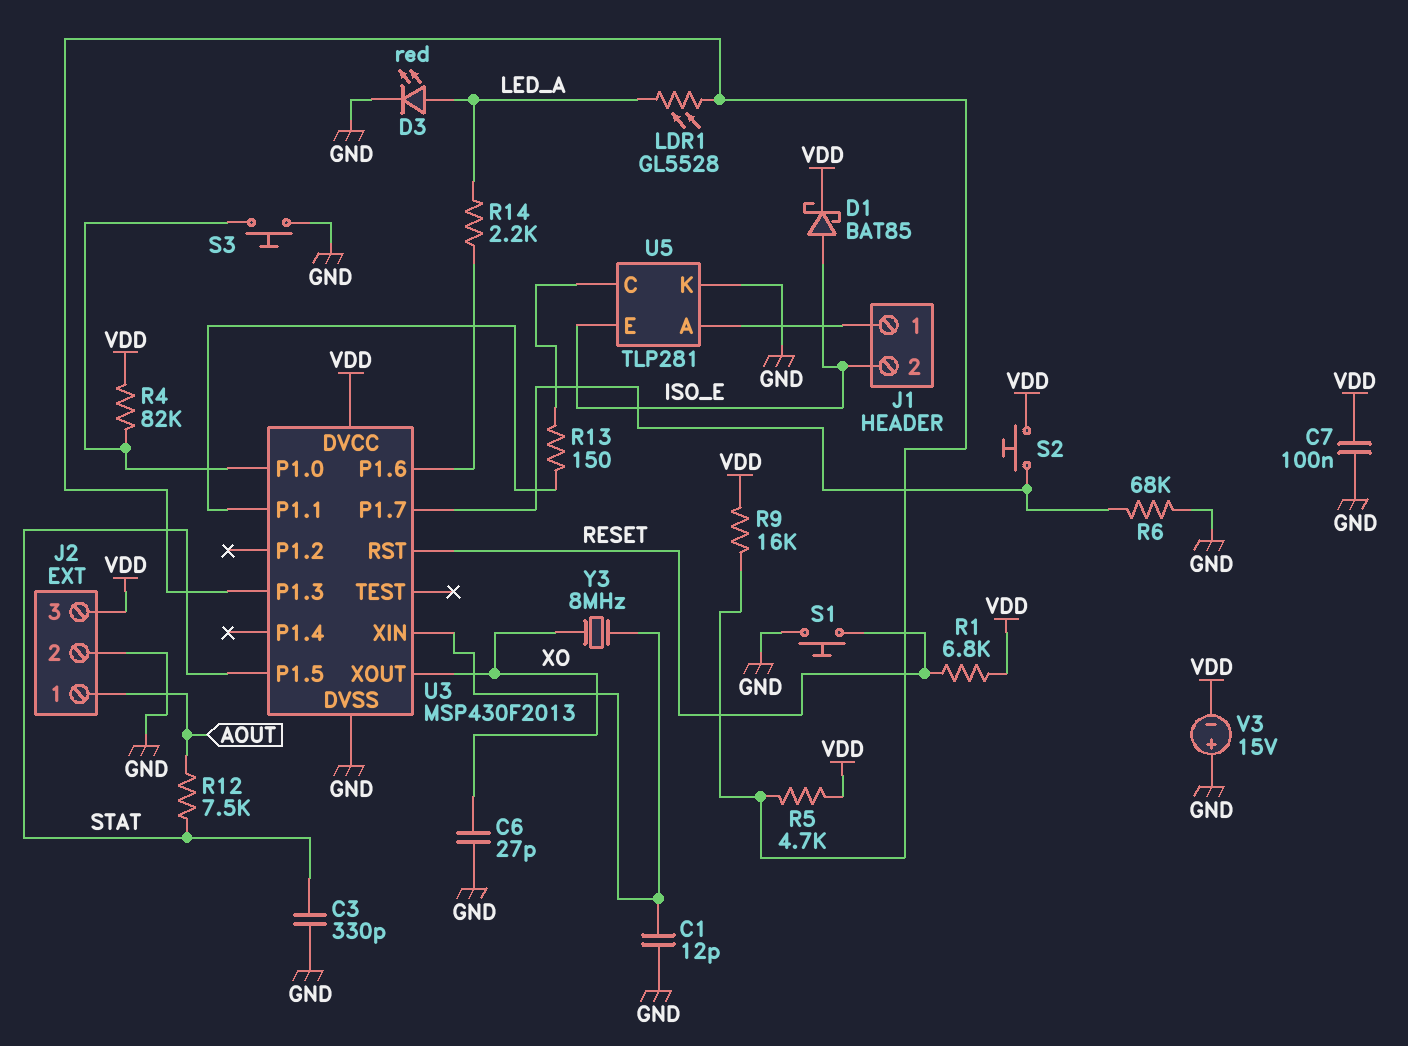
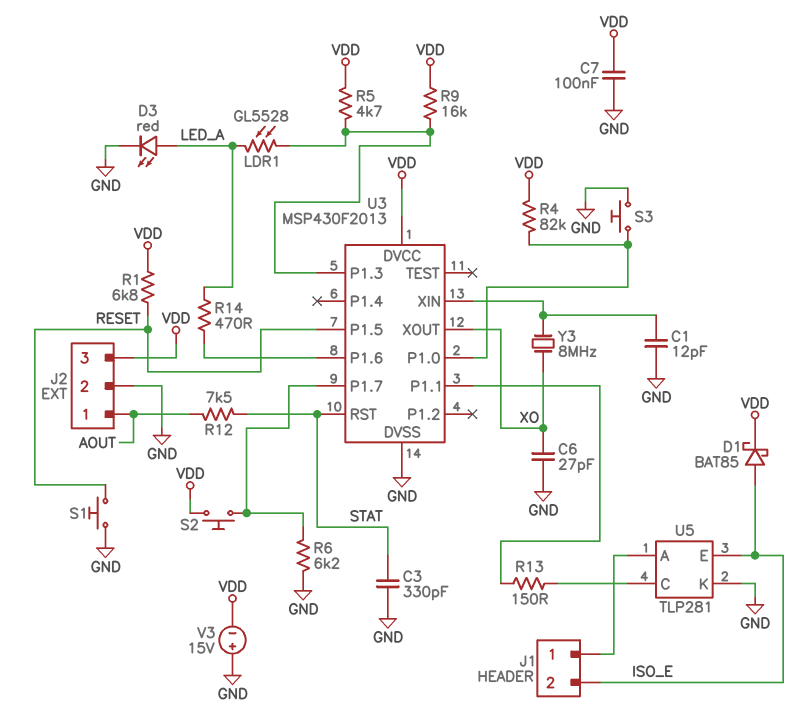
R6: 68k (GND, U3/P1.7) -> 6.2k (GND, U3/P1.7)
R14: 2.2k (LED_A, U3/P1.6) -> 470 (LED_A, U3/P1.6)
U3 pin P1.5: STAT -> RESET
U3 pin RST: RESET -> STAT

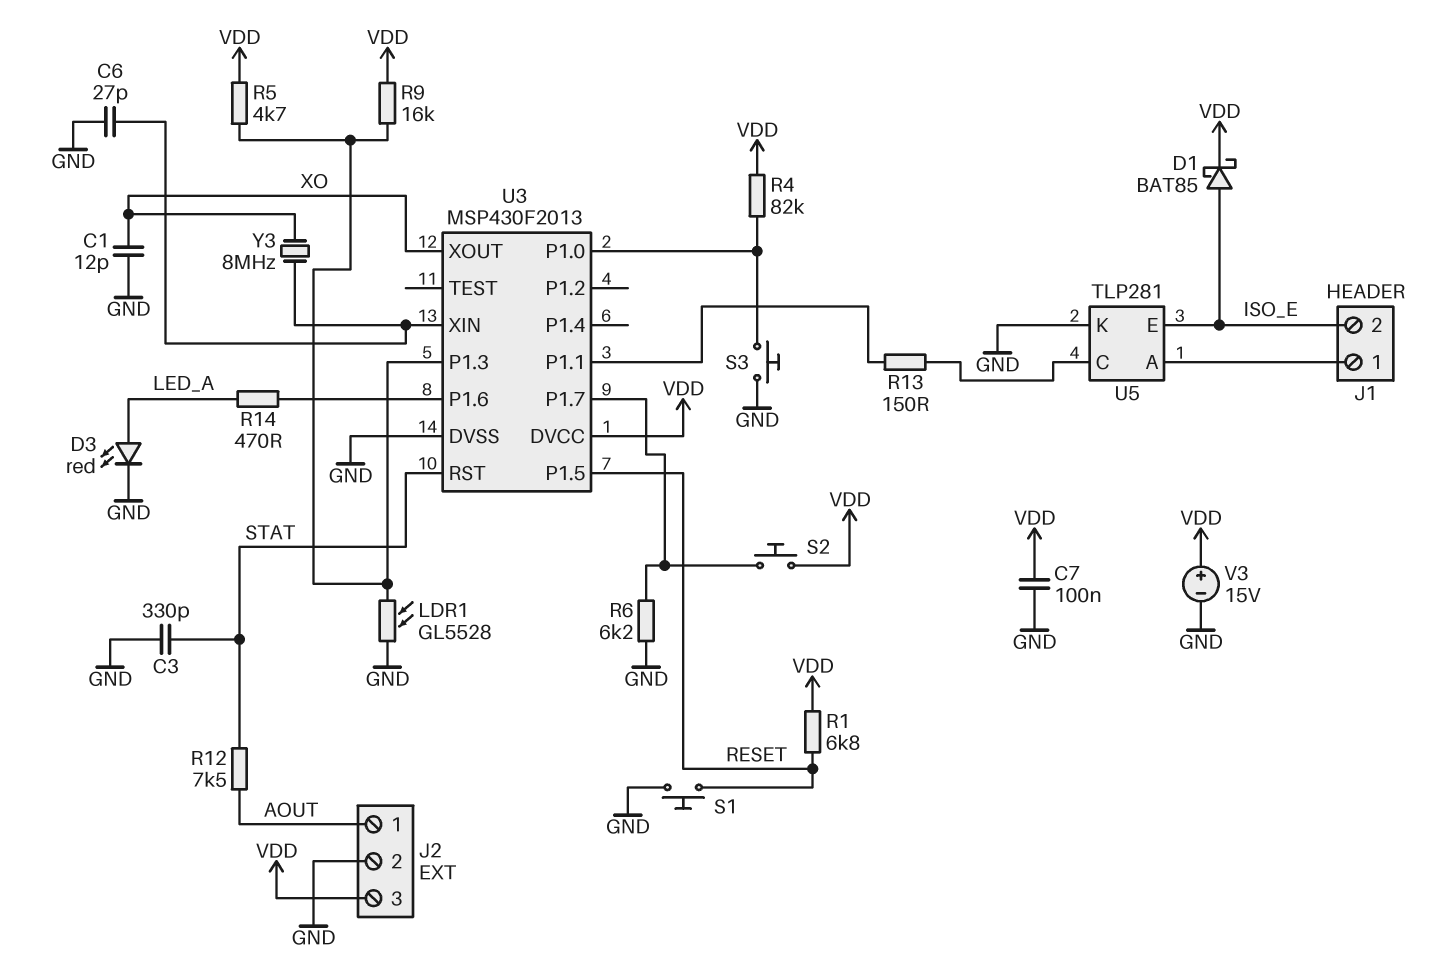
C1: 12pF (GND, U3/XIN) -> 12pF (GND, XO)
C6: 27pF (GND, XO) -> 27pF (GND, U3/XIN)
LDR1: GL5528 (LED_A, U3/P1.3) -> GL5528 (GND, U3/P1.3)
V3: 15V (plus GND, minus VDD) -> 15V (plus VDD, minus GND)

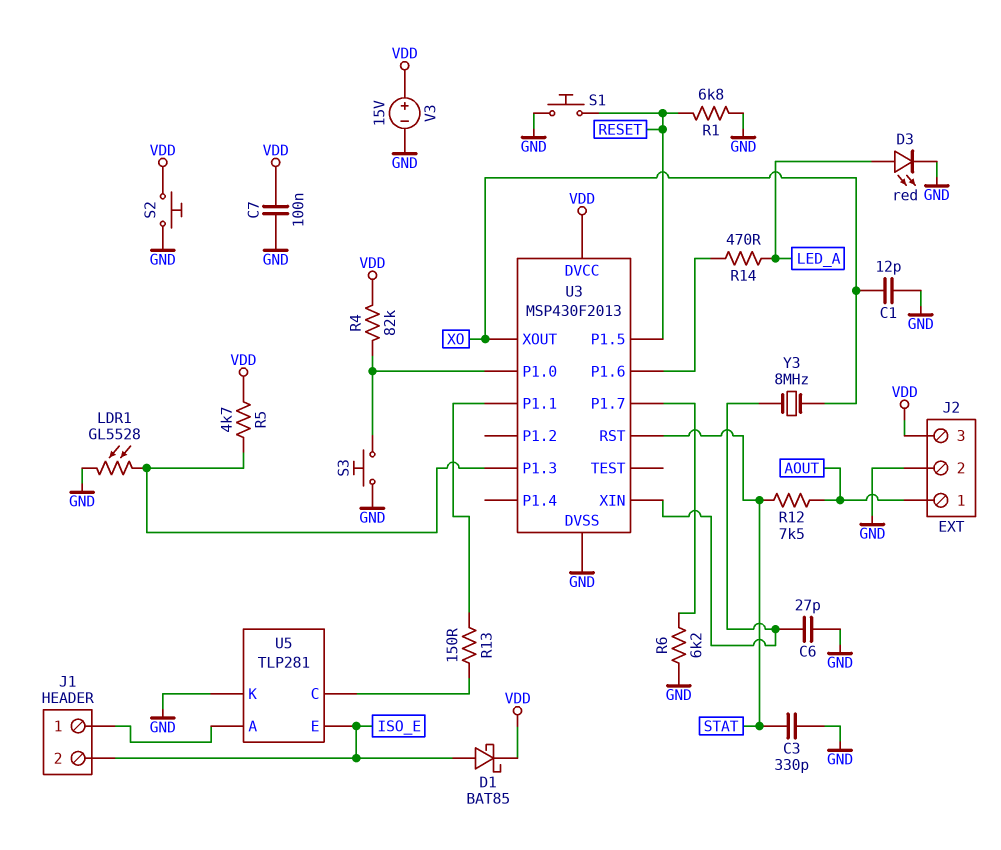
R1: 6.8k (RESET, VDD) -> 6.8k (GND, RESET)
R9: 16k (U3/P1.3, VDD) -> none
S2: button (U3/P1.7, VDD) -> button (GND, VDD)

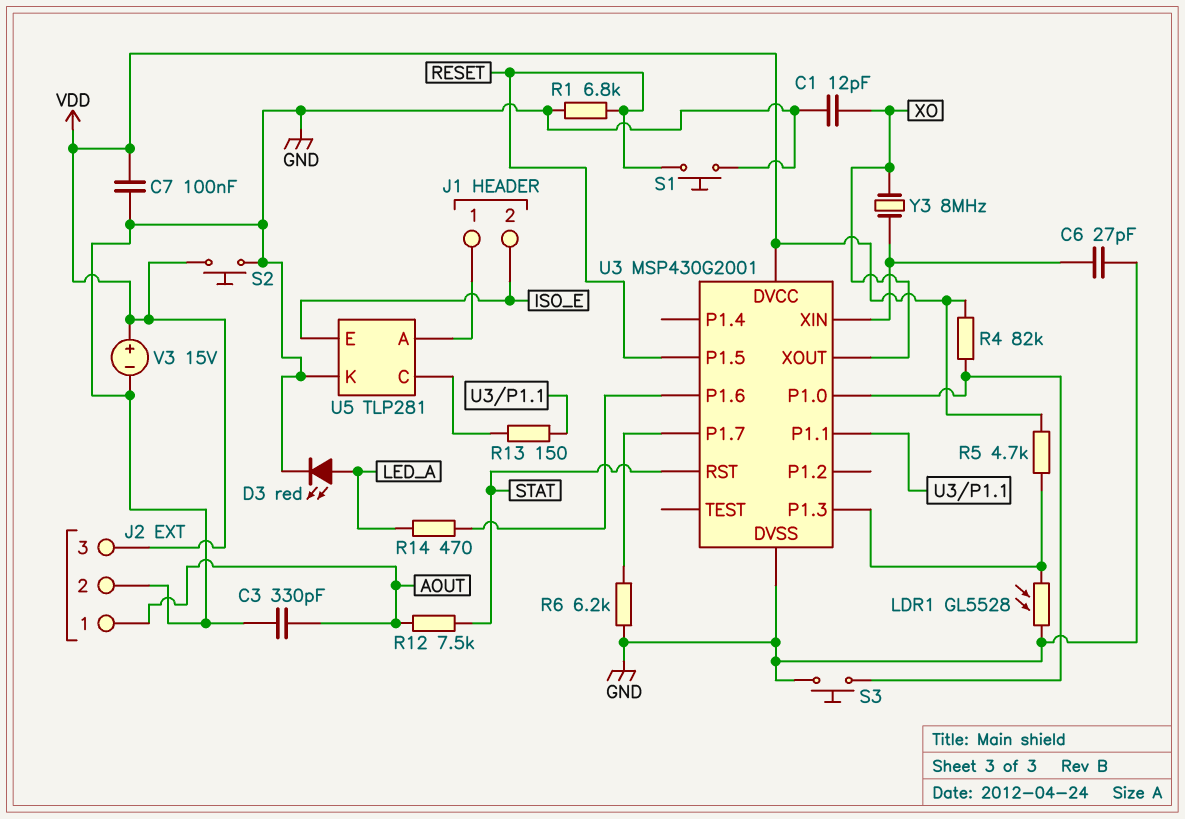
C3: 330pF (GND, STAT) -> 330pF (AOUT, GND)
D1: schottky BAT85 (A ISO_E, K VDD) -> none
U3: MSP430F2013 -> MSP430G2001

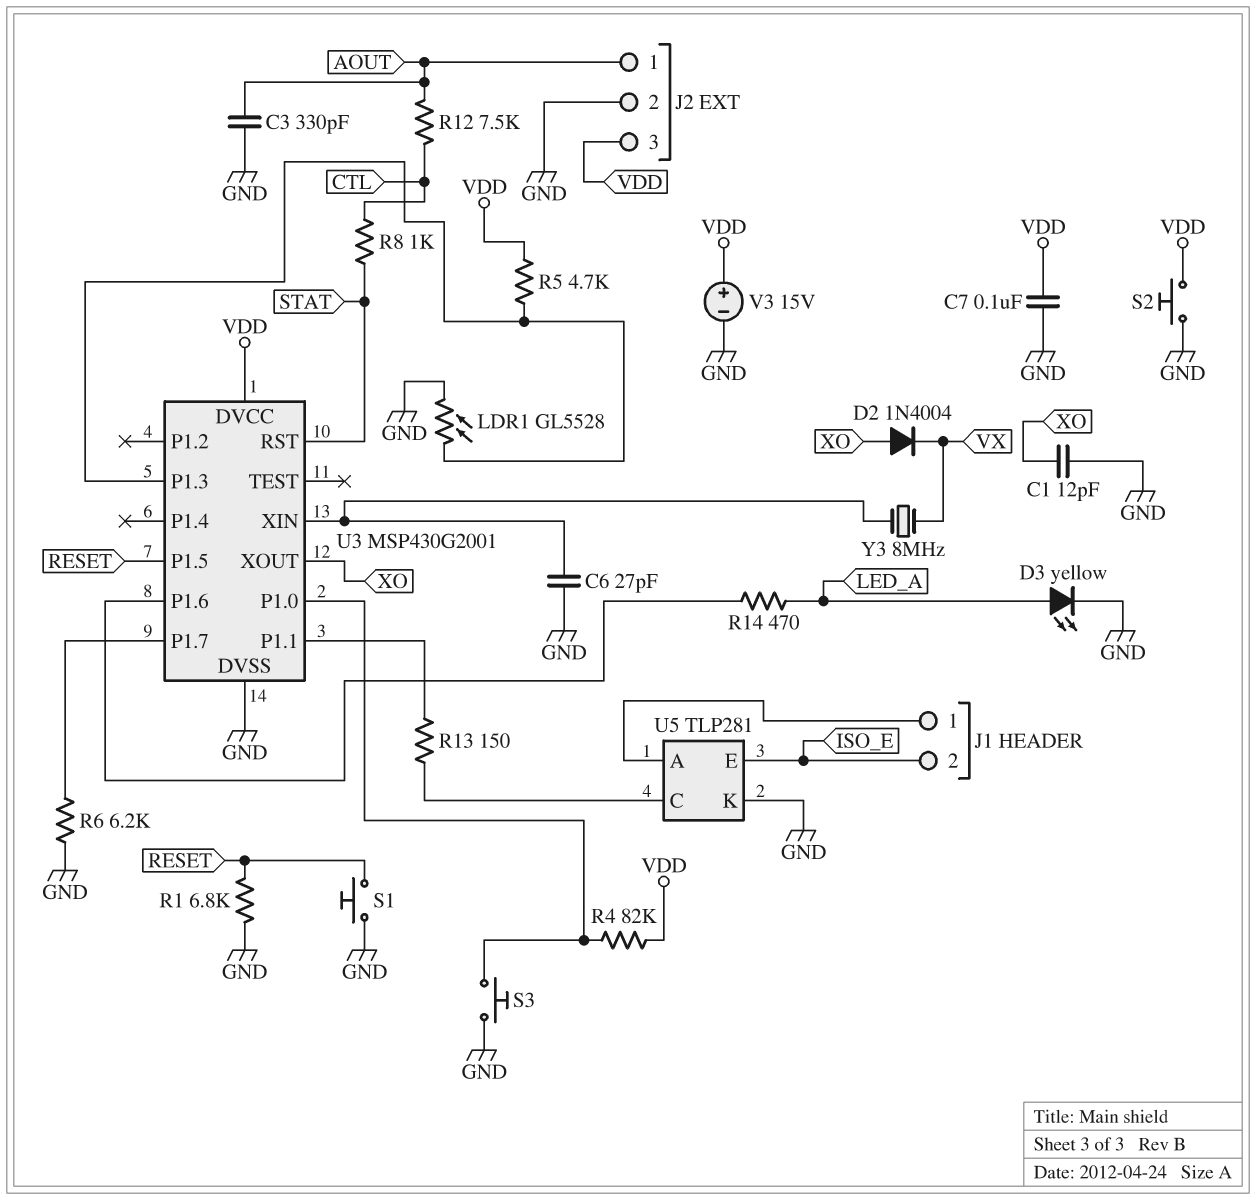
D2: none -> diode 1N4004 (A XO, K VX)
D3: LED red (A LED_A, K GND) -> LED yellow (A LED_A, K GND)
R8: none -> 1k (CTL, STAT)
R12: 7.5k (AOUT, STAT) -> 7.5k (AOUT, CTL)
Y3: 8MHz (U3/XIN, XO) -> 8MHz (U3/XIN, VX)

